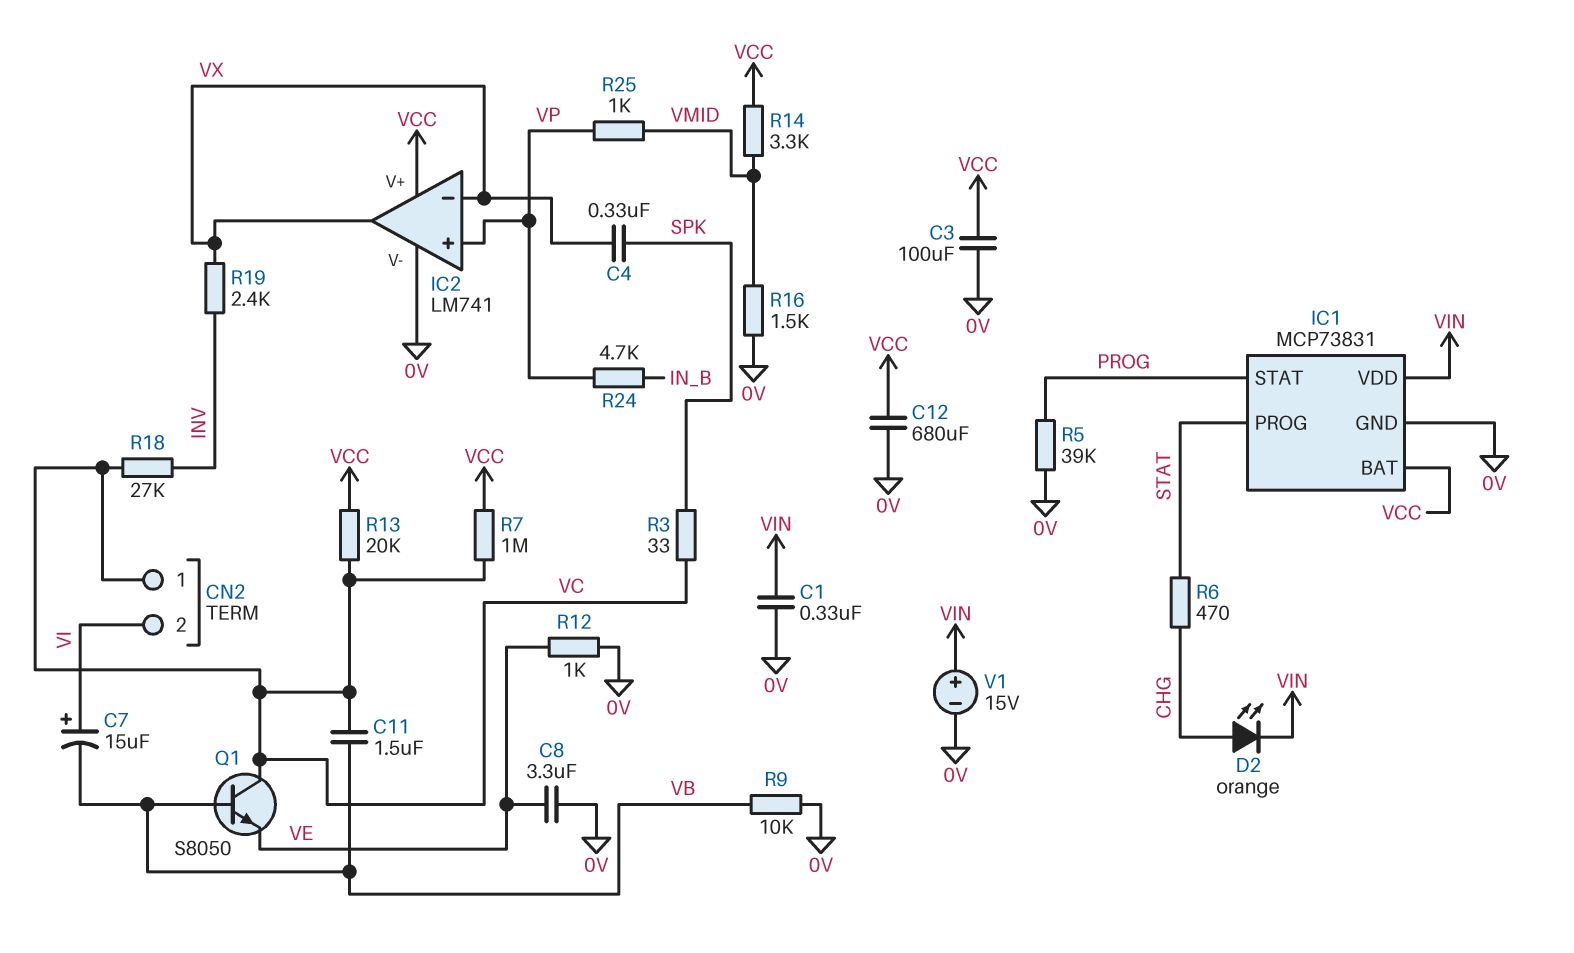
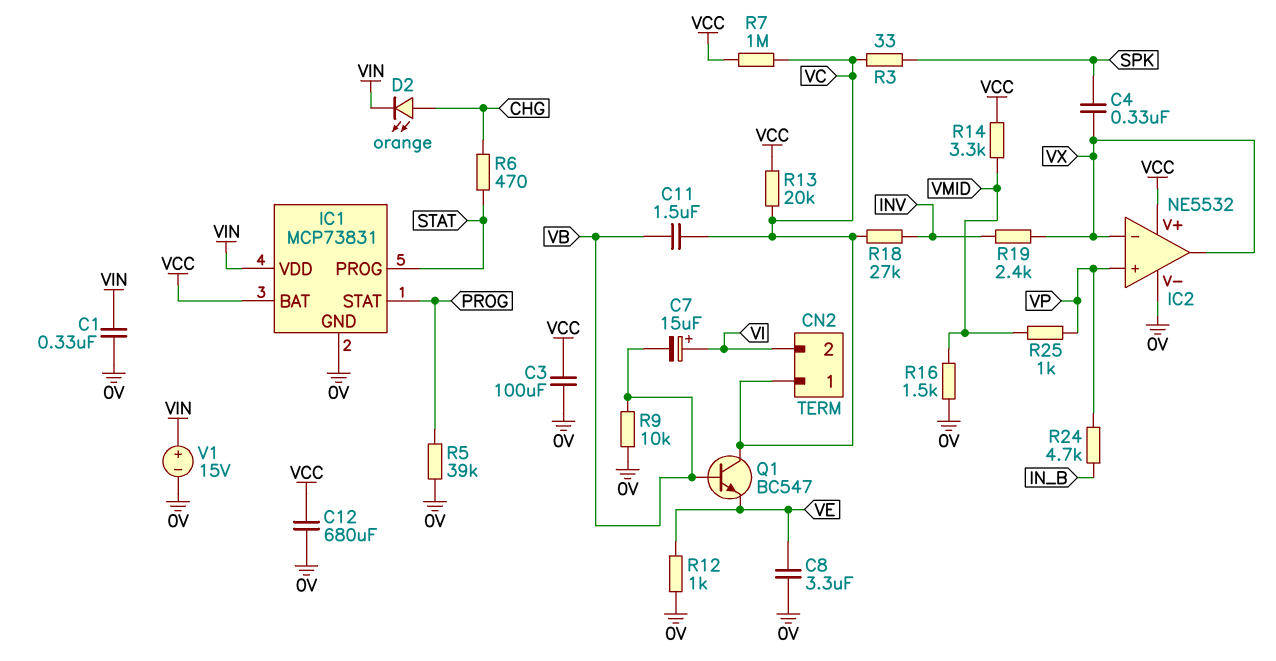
IC2: LM741 -> NE5532
Q1: NPN S8050 (B VB, C VC, E VE) -> NPN BC547 (B VB, C VC, E VE)

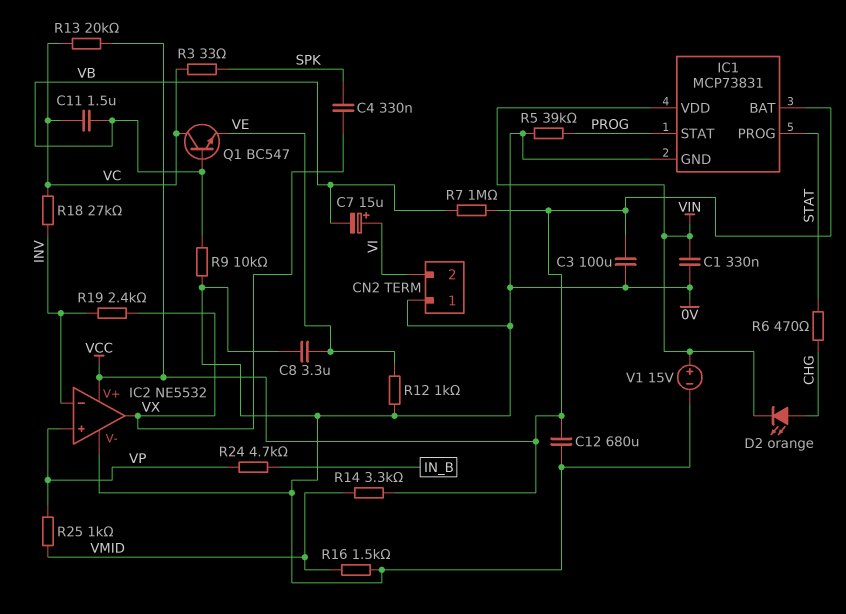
CN2 pin 1: VC -> 0V
IC2 pin in-: VX -> INV
R7: 1M (VC, VCC) -> 1M (VB, VCC)

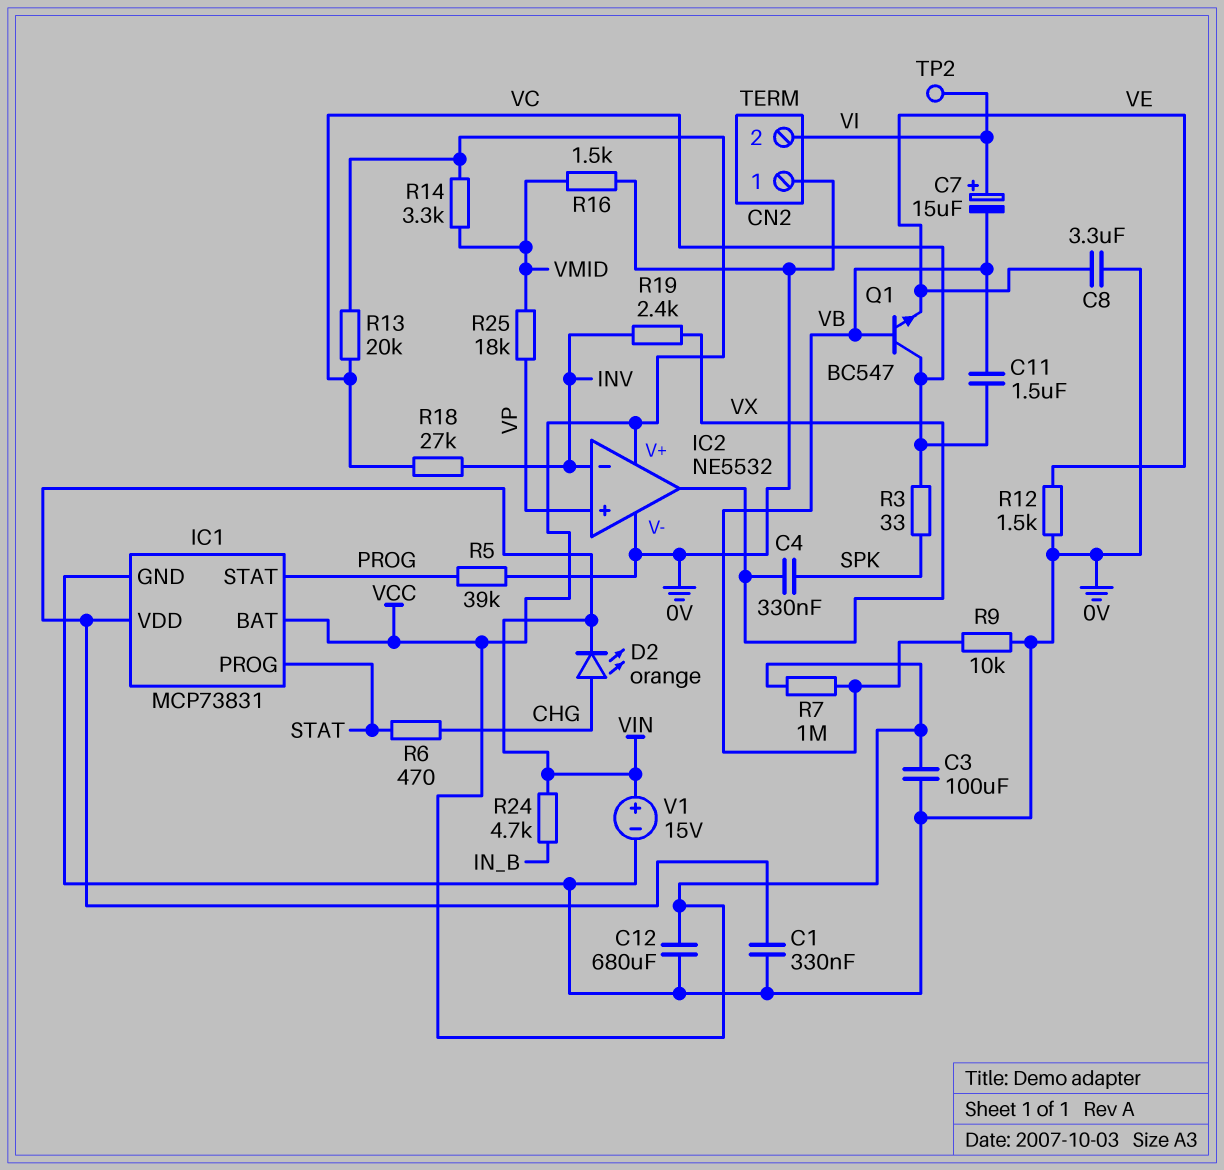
R12: 1k (0V, VE) -> 1.5k (0V, VE)
R24: 4.7k (IN_B, VP) -> 4.7k (IN_B, VIN)
R25: 1k (VMID, VP) -> 18k (VMID, VP)
TP2: none -> test point (VI)

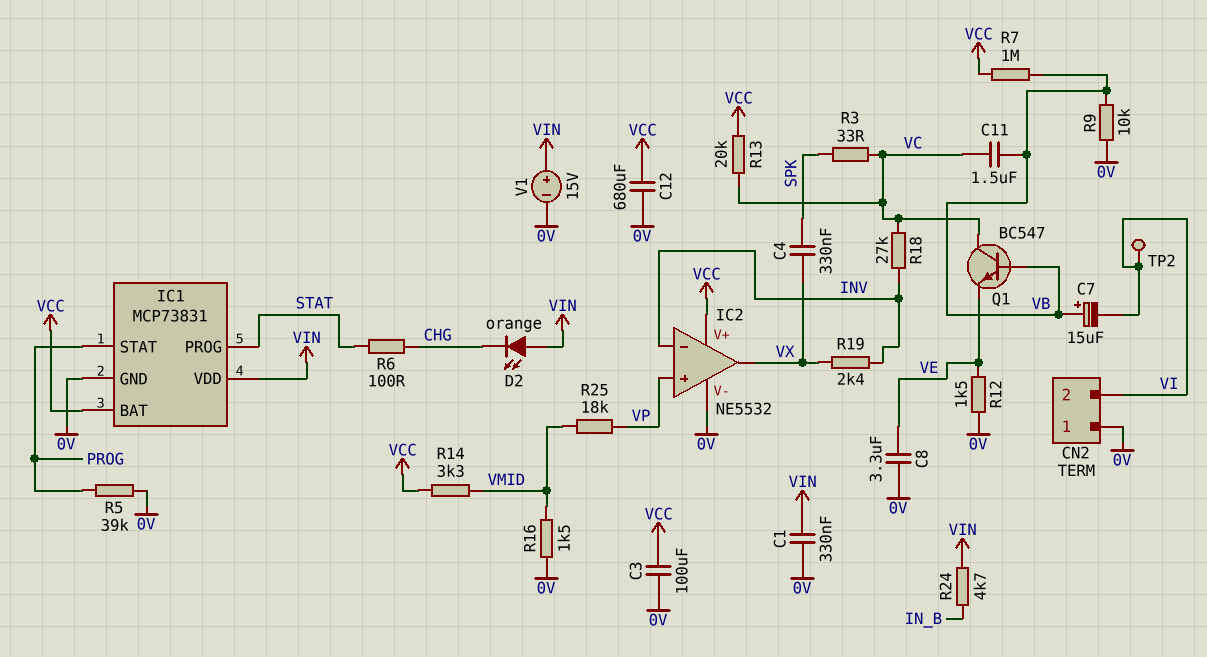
C7: 15uF (plus VI, minus VB) -> 15uF (plus VB, minus VI)
D2: LED orange (A CHG, K VIN) -> LED orange (A VIN, K CHG)
R6: 470 (CHG, STAT) -> 100 (CHG, STAT)

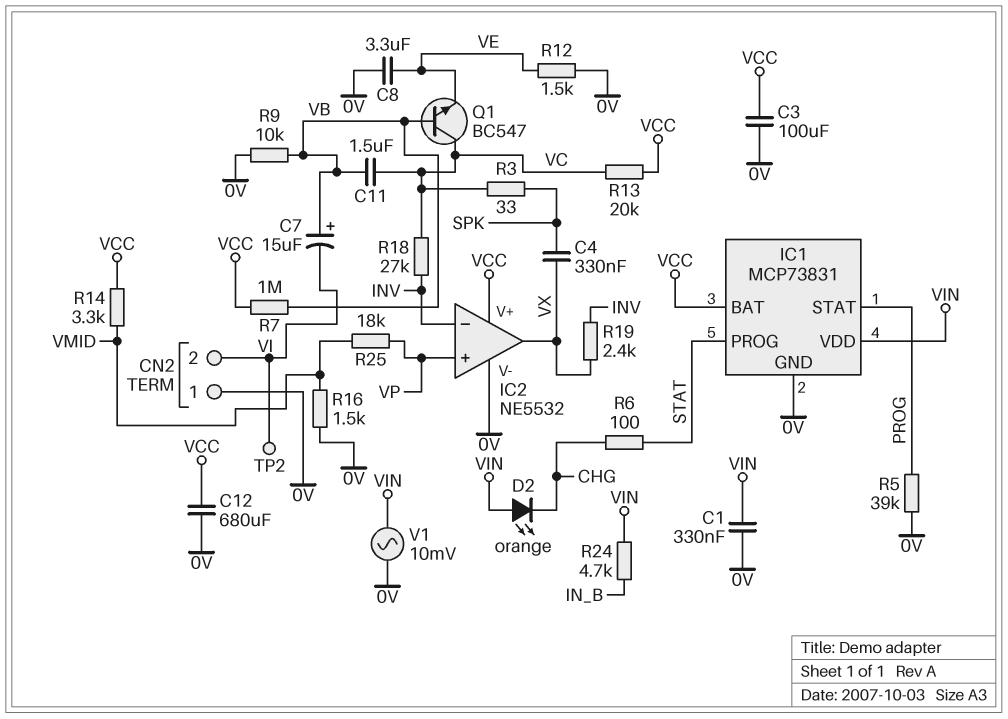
V1: 15V (plus VIN, minus 0V) -> AC 10mV (0V, VIN)

